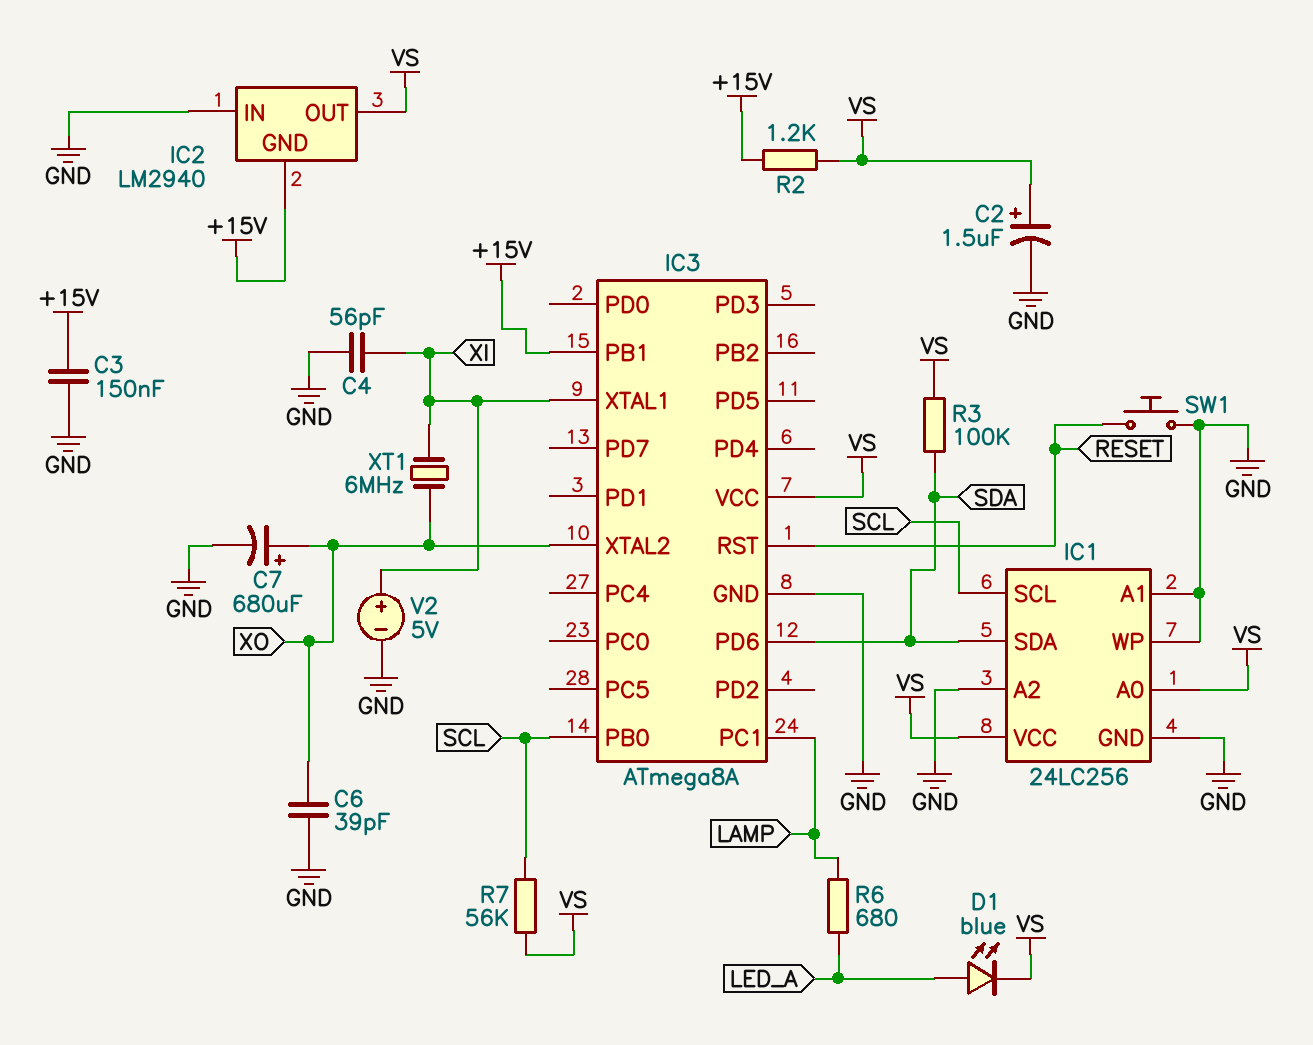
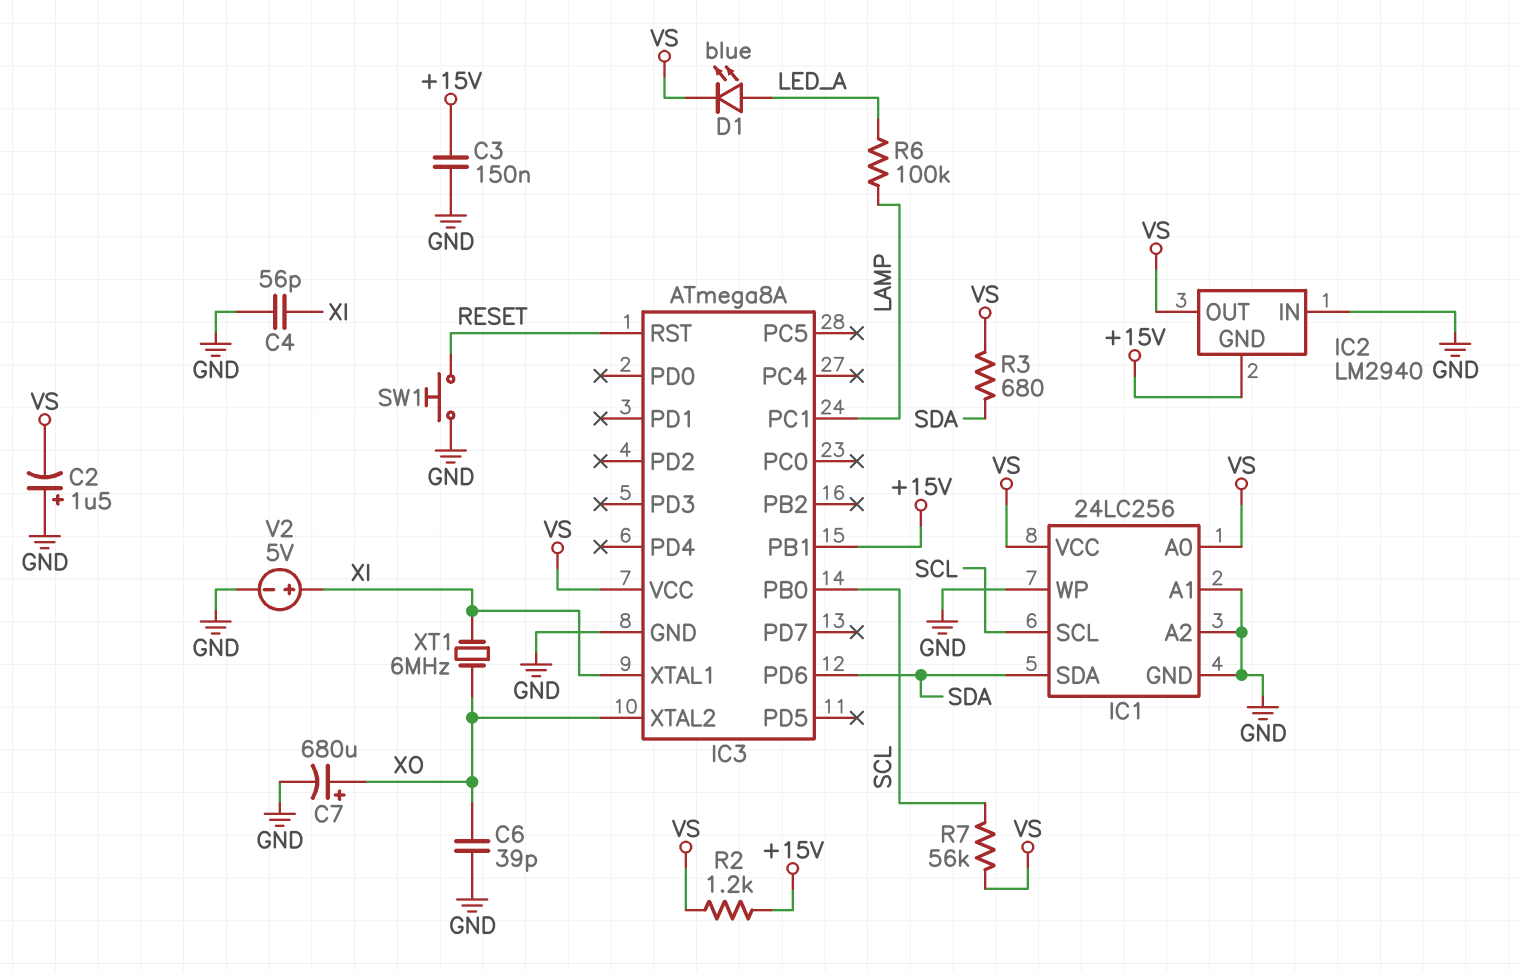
C2: 1.5uF (plus VS, minus GND) -> 1.5uF (plus GND, minus VS)
R3: 100k (SDA, VS) -> 680 (SDA, VS)
R6: 680 (LAMP, LED_A) -> 100k (LAMP, LED_A)

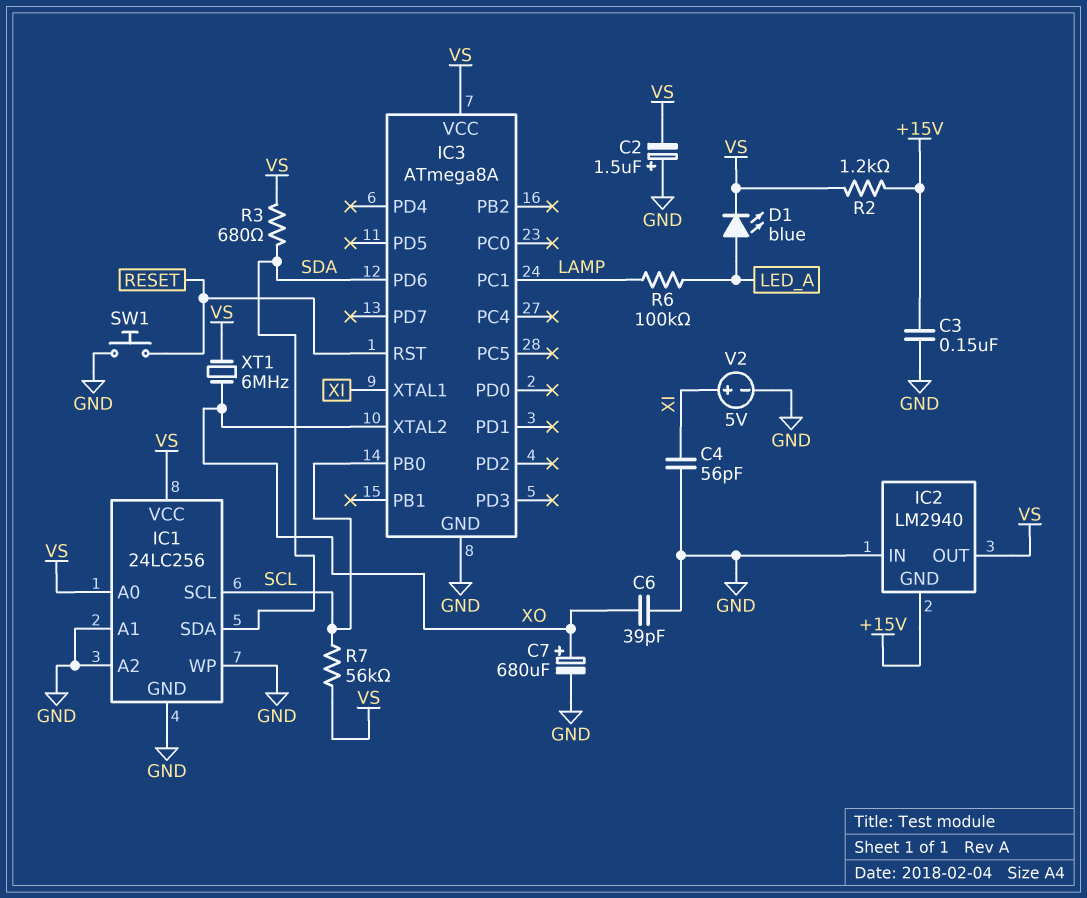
IC3 pin PB1: +15V -> none
XT1: 6MHz (XI, XO) -> 6MHz (VS, XO)

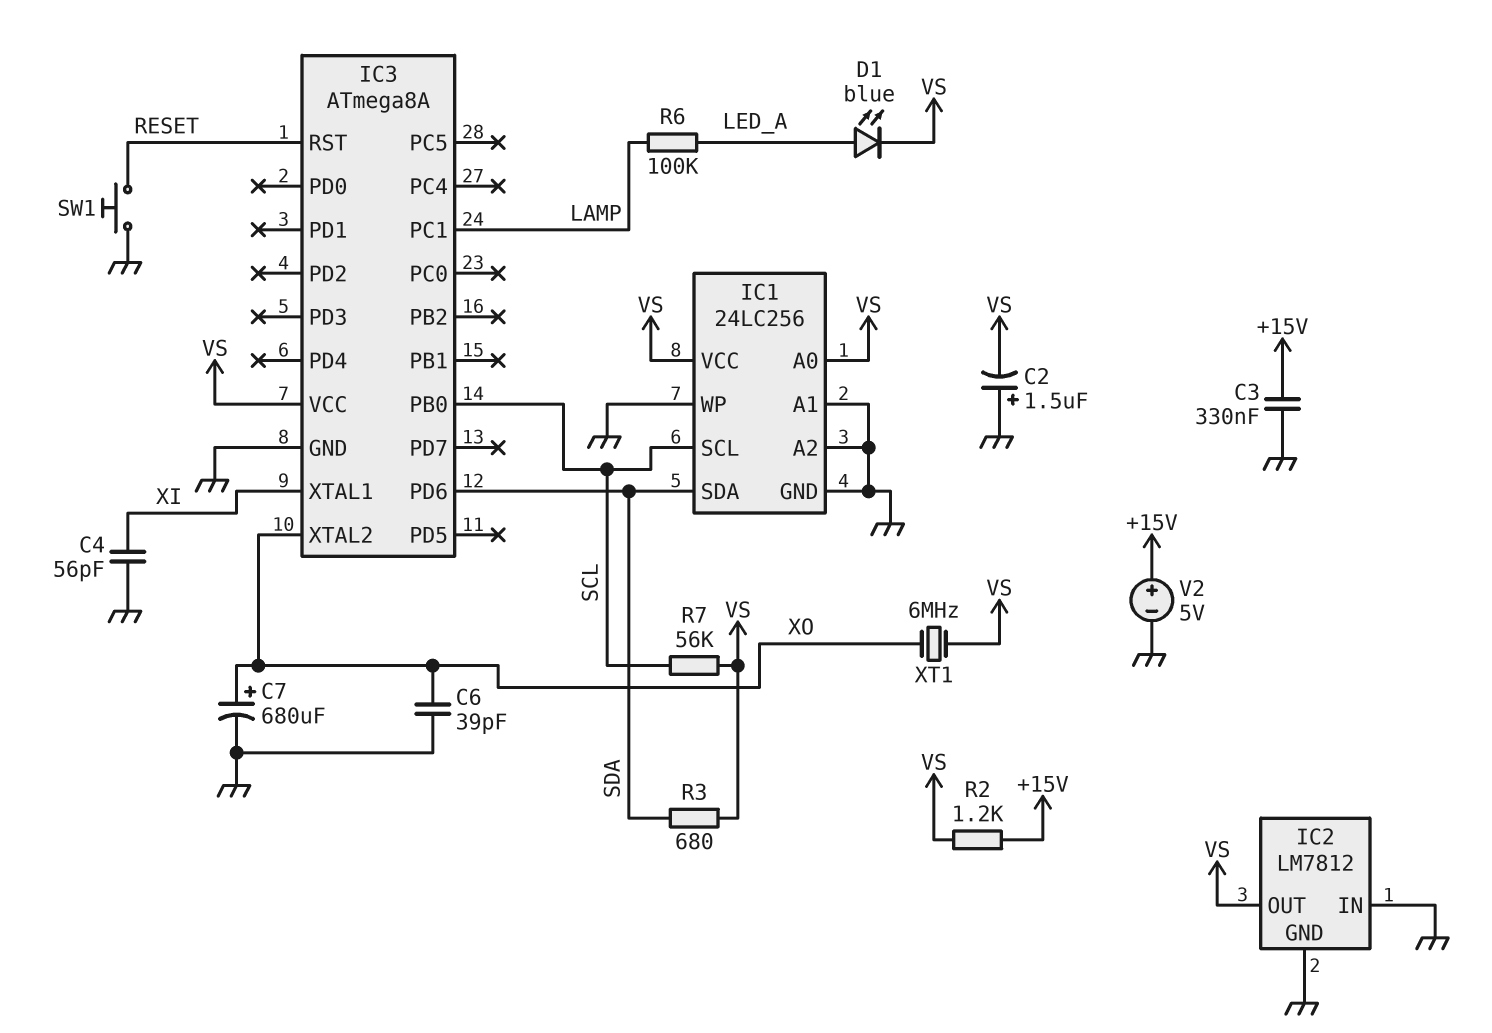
C3: 150nF (+15V, GND) -> 330nF (+15V, GND)
IC2: LM2940 -> LM7812
IC2 pin GND: +15V -> GND
V2: 5V (plus XI, minus GND) -> 5V (plus +15V, minus GND)

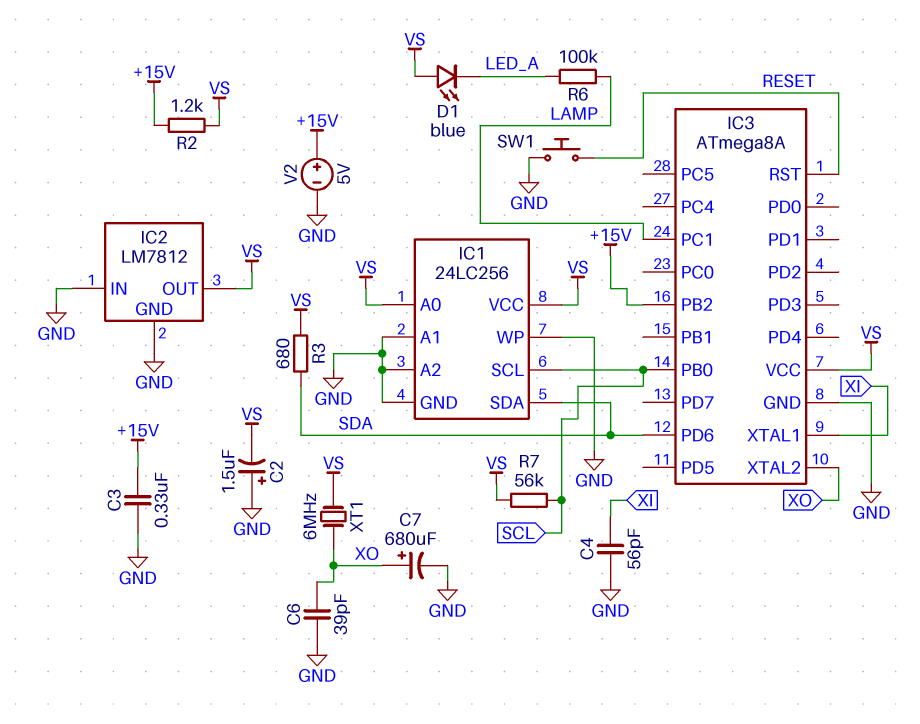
D1: LED blue (A LED_A, K VS) -> LED blue (A VS, K LED_A)
IC3 pin PB2: none -> +15V

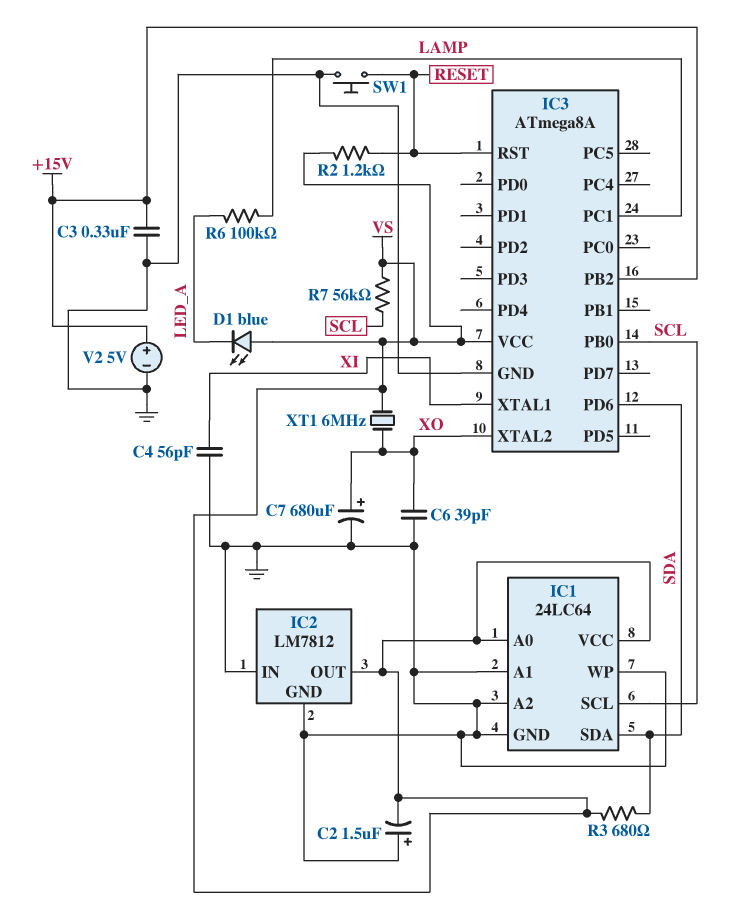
IC1: 24LC256 -> 24LC64
R2: 1.2k (+15V, VS) -> 1.2k (RESET, VS)

